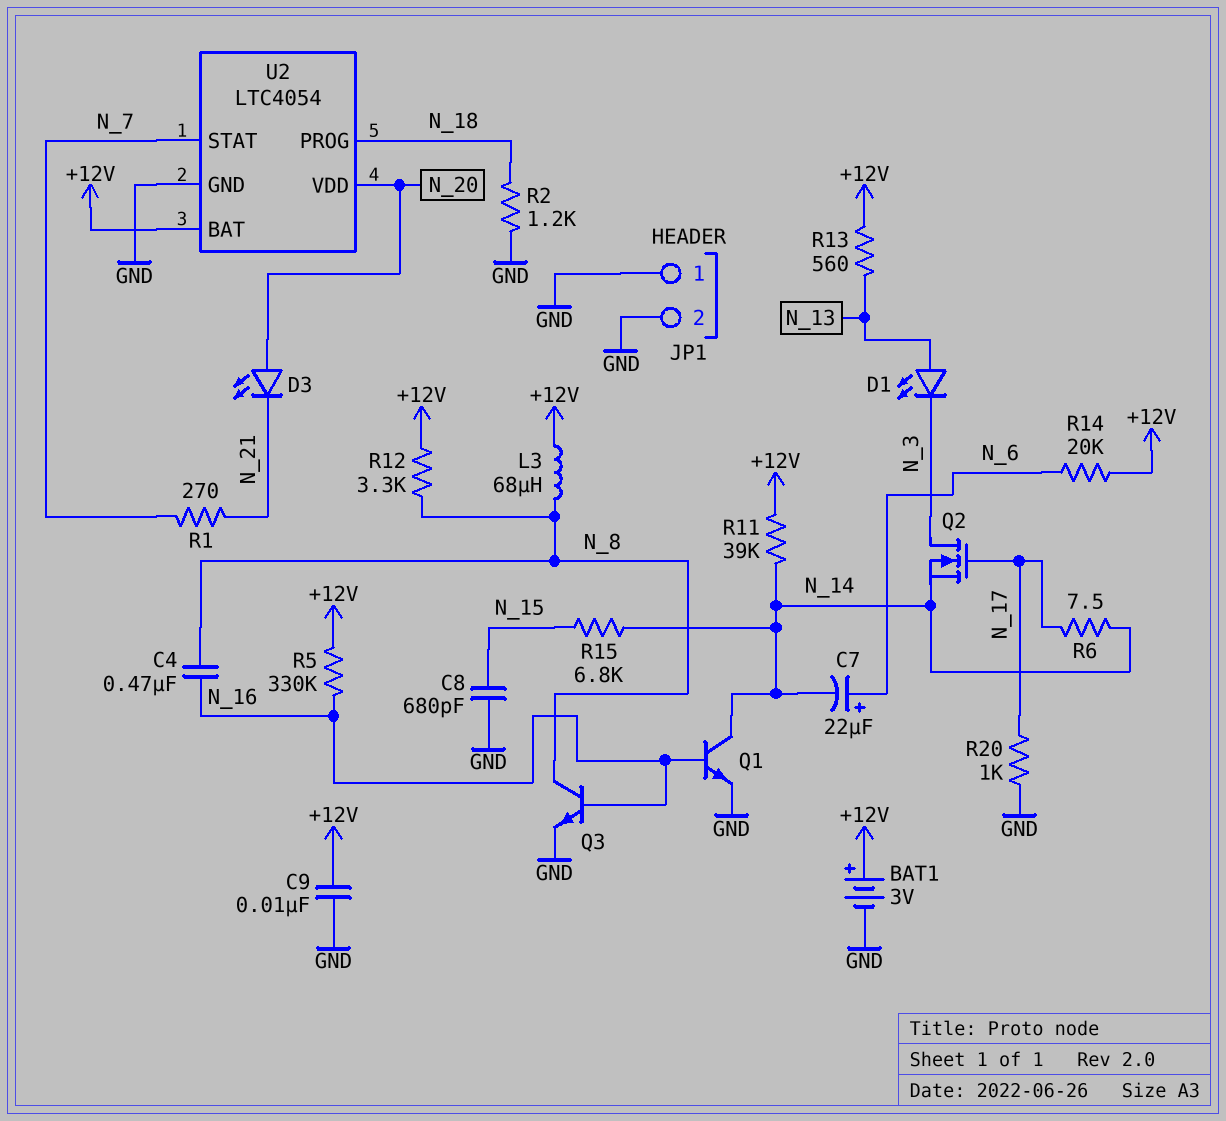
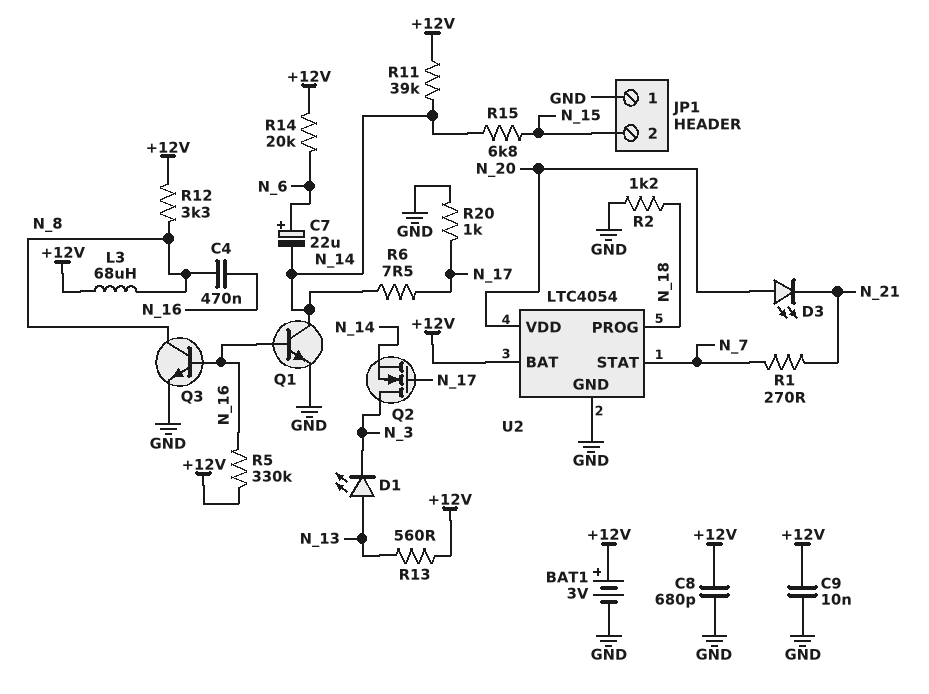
C8: 680pF (GND, N_15) -> 680pF (+12V, GND)
JP1 pin 2: GND -> N_15

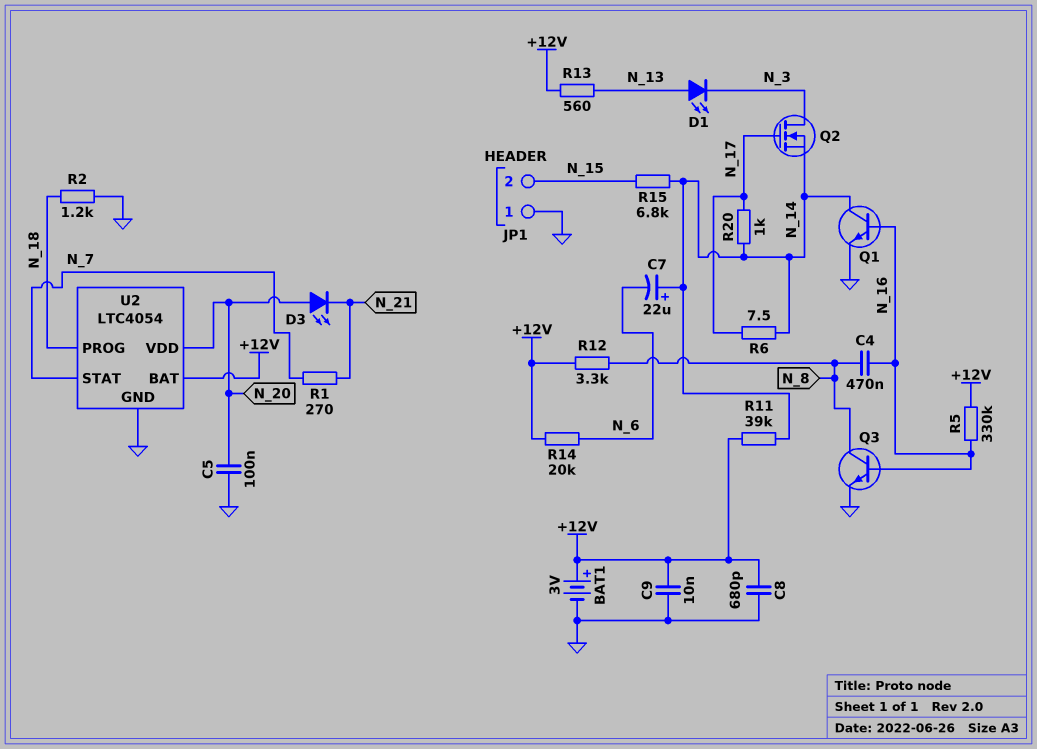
C5: none -> 100nF (GND, N_20)
C7: 22uF (plus N_6, minus N_14) -> 22uF (plus N_14, minus N_6)
L3: 68uH (+12V, N_8) -> none
R20: 1k (GND, N_17) -> 1k (N_14, N_17)

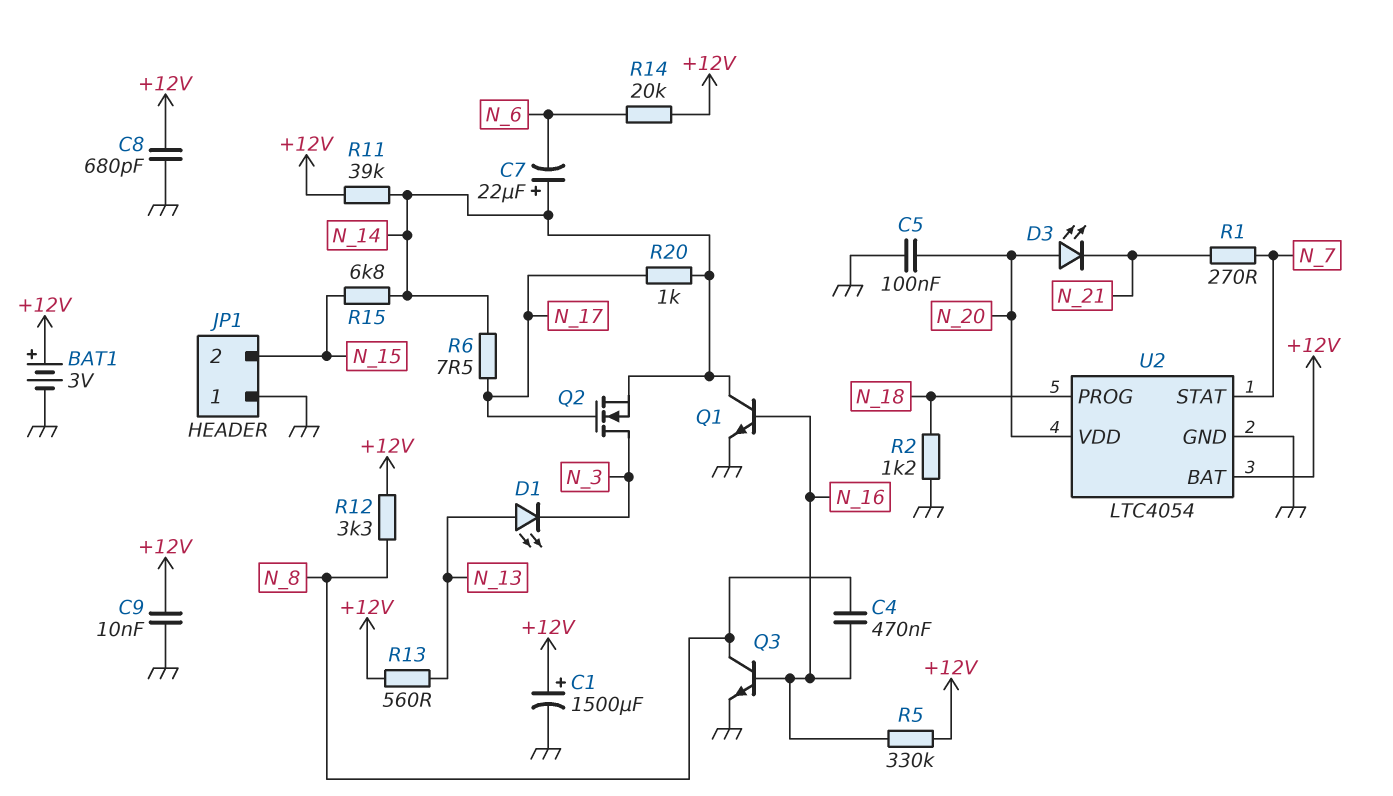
C1: none -> 1500uF (plus +12V, minus GND)

